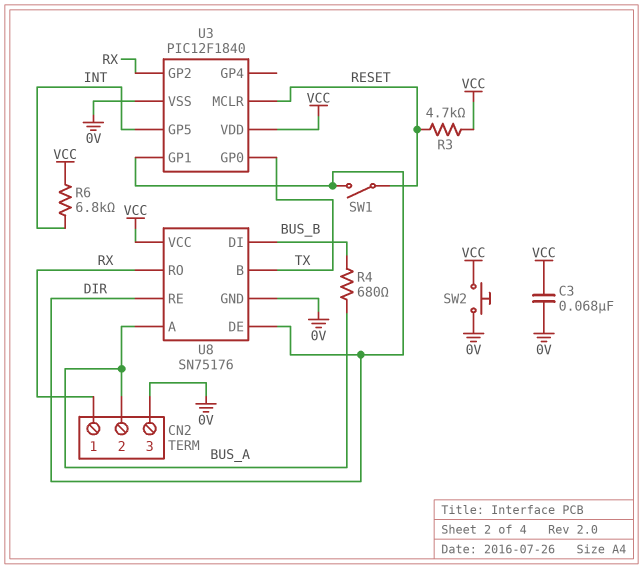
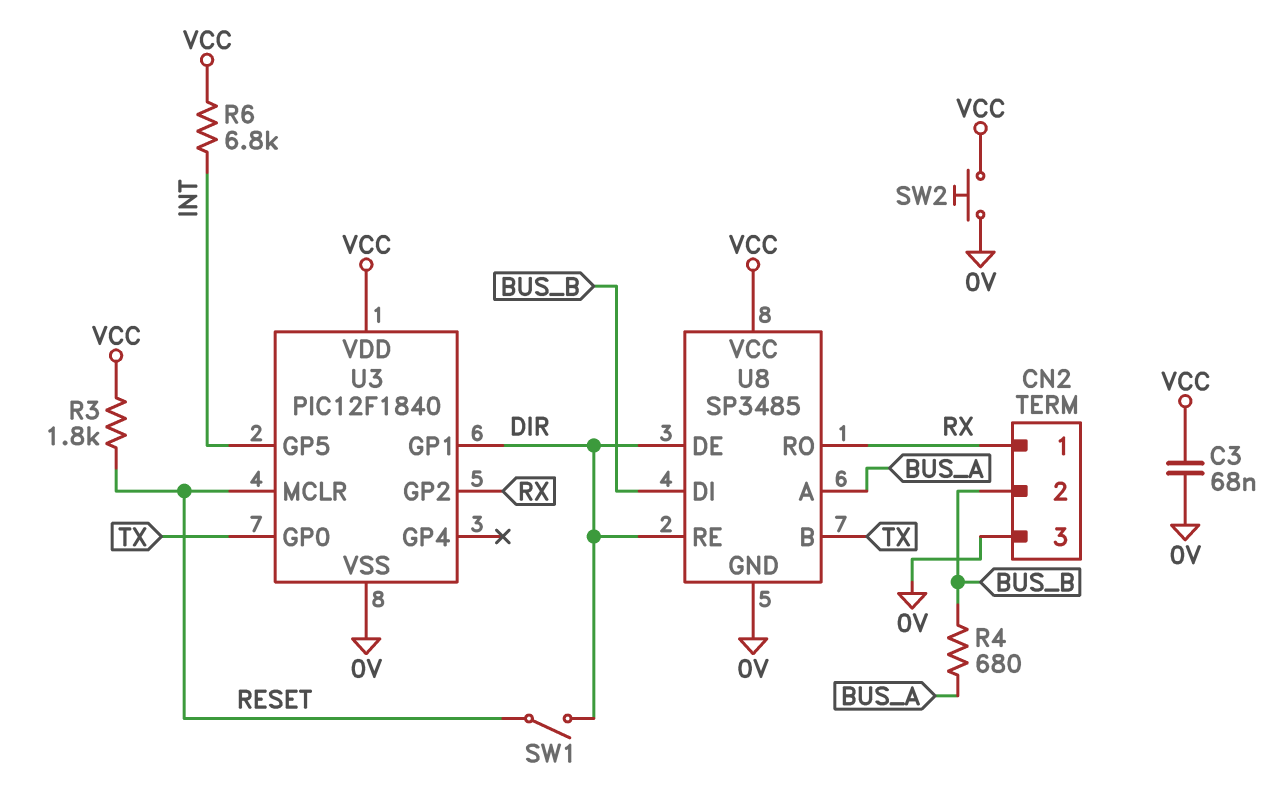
CN2 pin 2: BUS_A -> BUS_B
R3: 4.7k (RESET, VCC) -> 1.8k (RESET, VCC)
U8: SN75176 -> SP3485

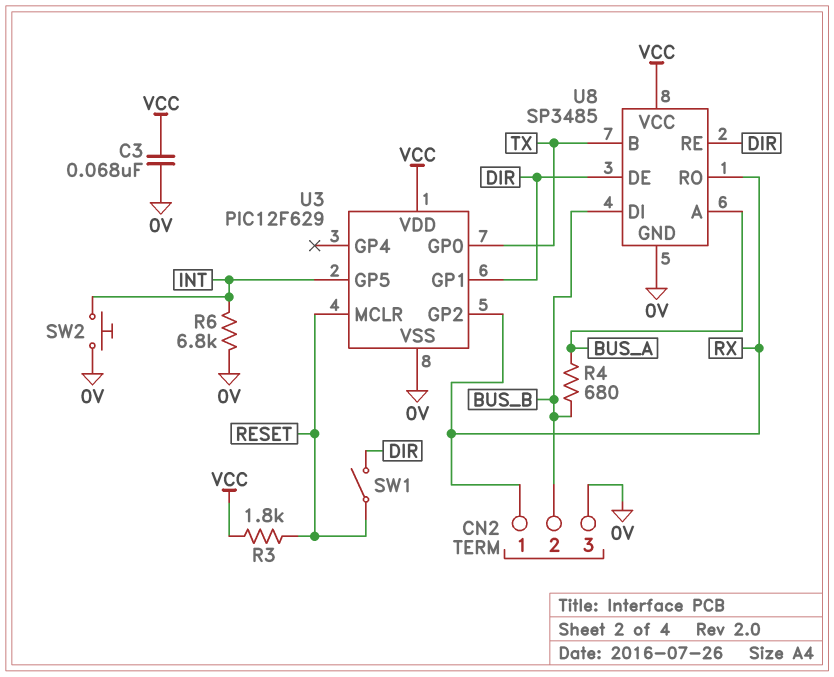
R6: 6.8k (INT, VCC) -> 6.8k (0V, INT)
SW2: button (0V, VCC) -> button (0V, INT)
U3: PIC12F1840 -> PIC12F629

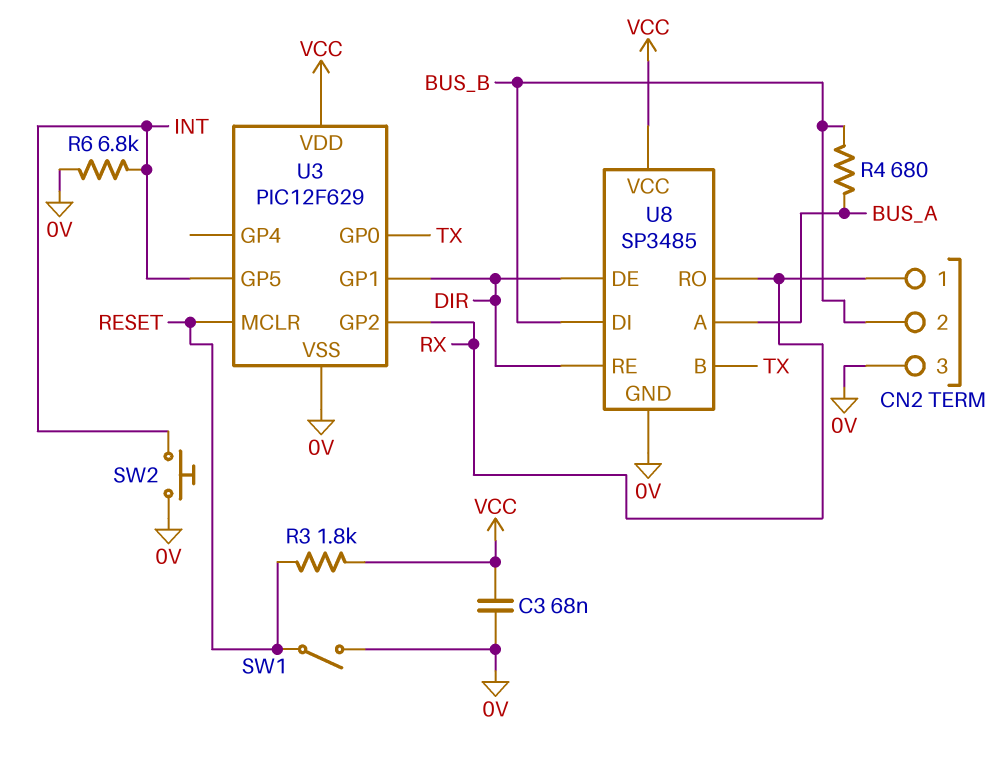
SW1: switch (DIR, RESET) -> switch (0V, RESET)

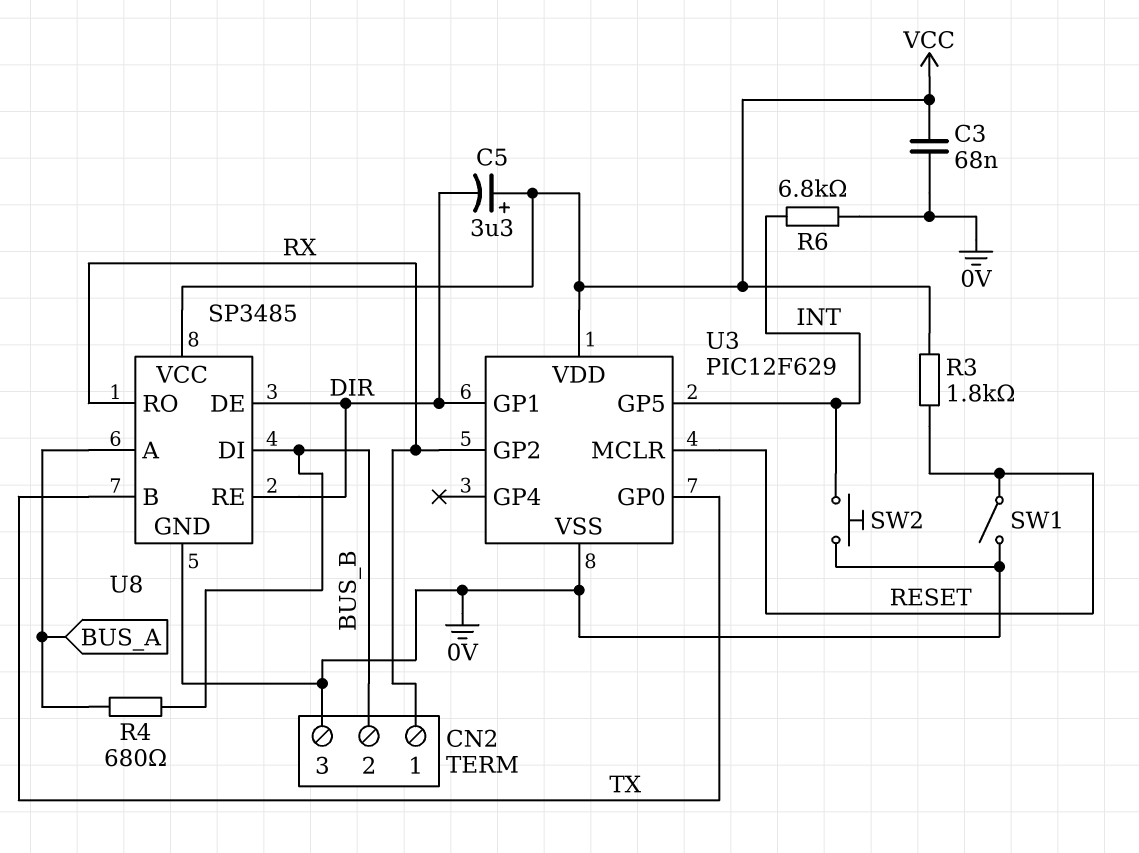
C5: none -> 3.3uF (plus VCC, minus DIR)

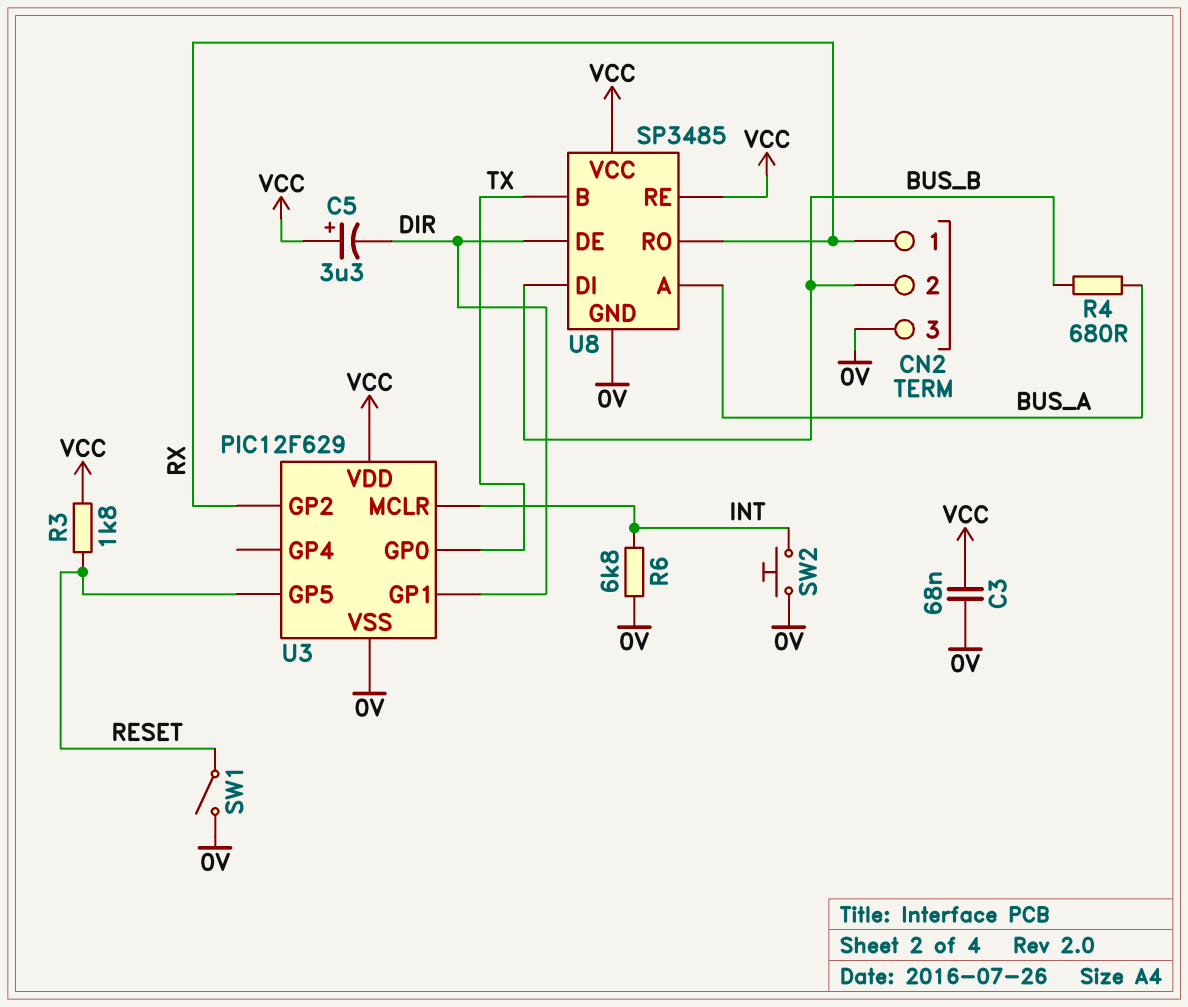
U3 pin GP5: INT -> RESET
U3 pin MCLR: RESET -> INT
U8 pin RE: DIR -> VCC

